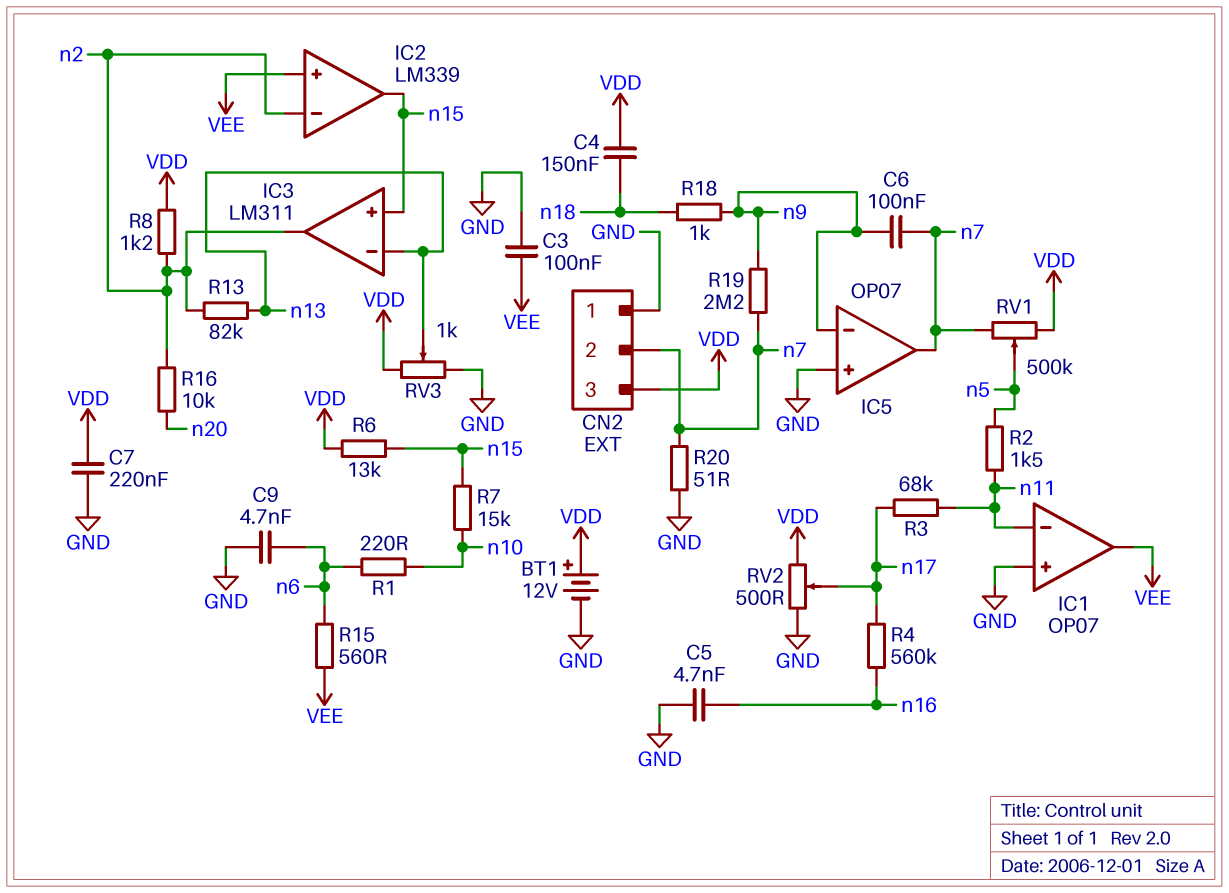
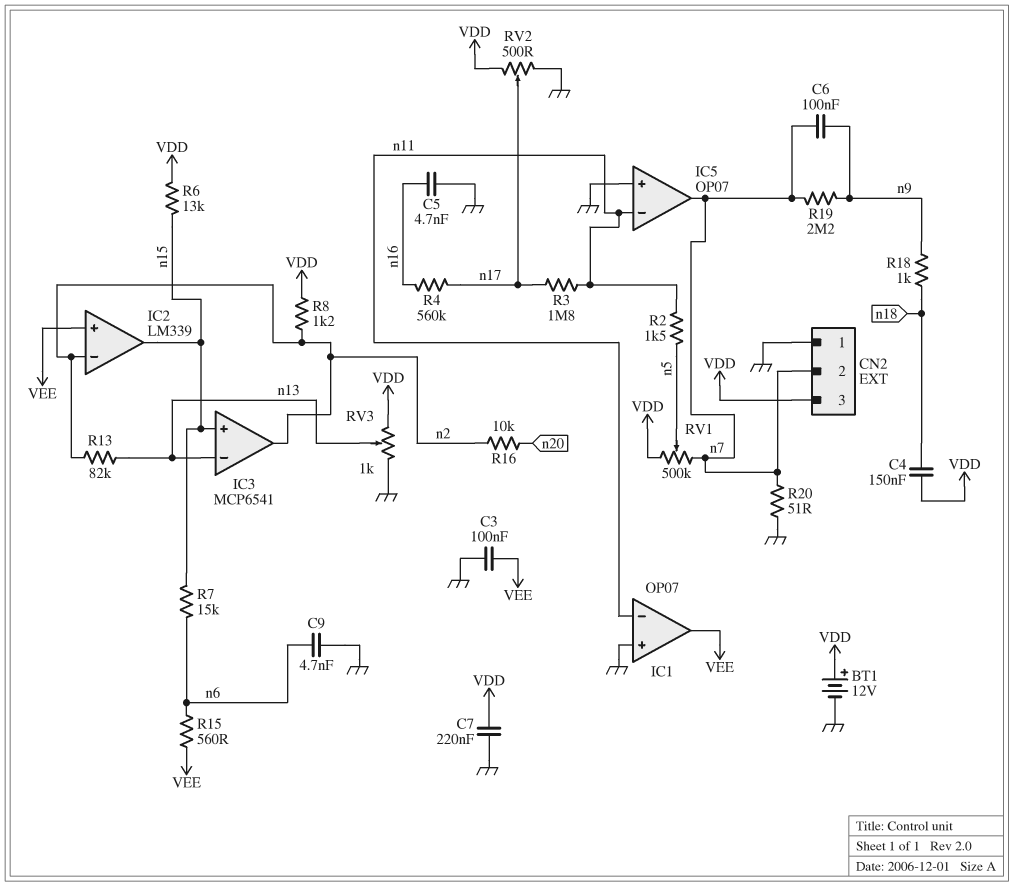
IC3: LM311 -> MCP6541
IC5 pin in-: n9 -> n11
R1: 220 (n6, n10) -> none
R3: 68k (n11, n17) -> 1.8M (n11, n17)
R7: 15k (n10, n15) -> 15k (n6, n15)

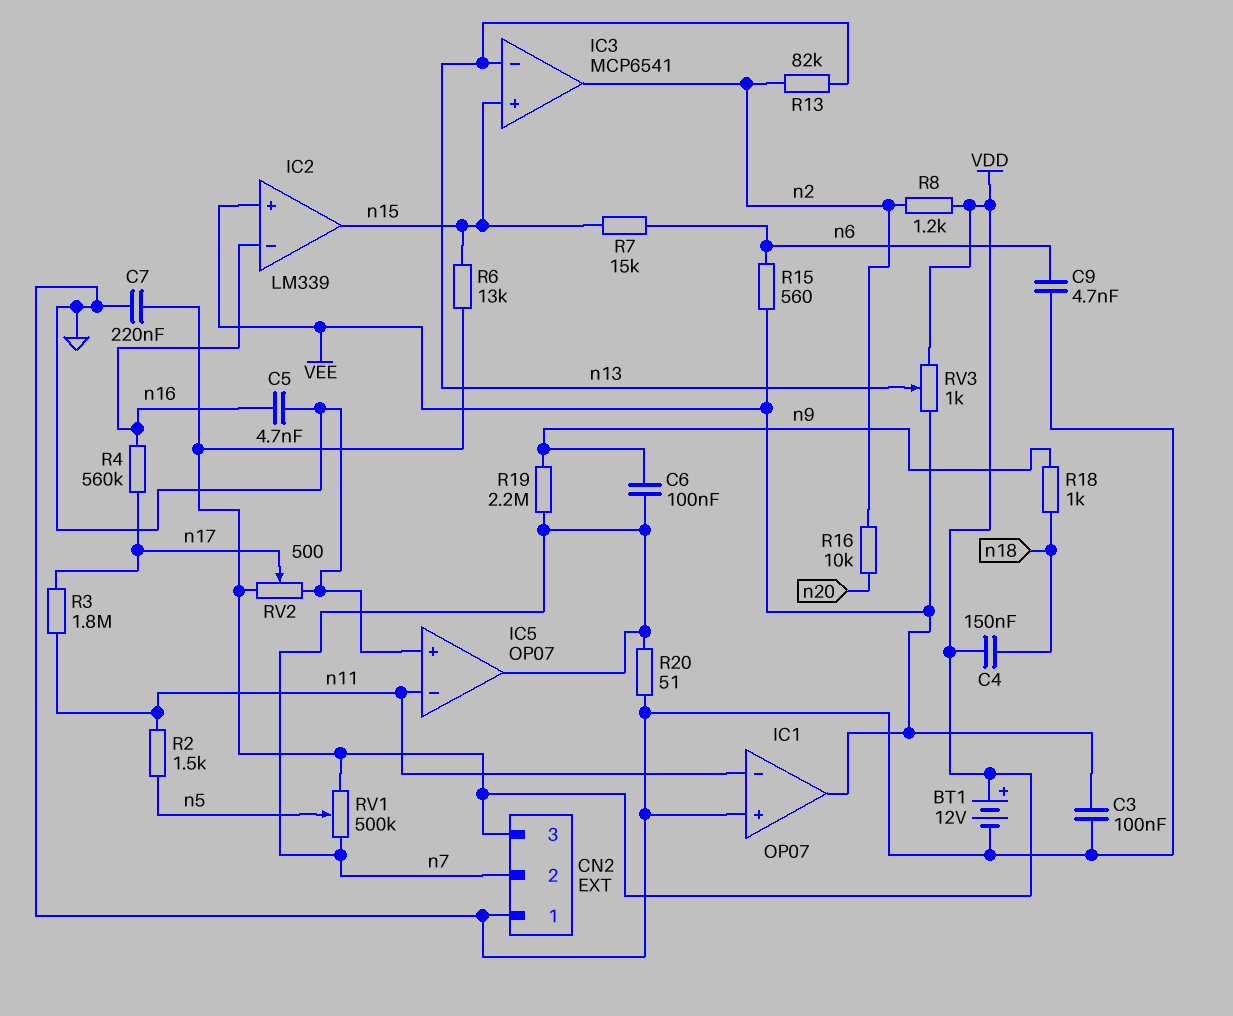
IC2 pin in-: n2 -> n16
RV3: 1k (GND, VDD, wiper n13) -> 1k (VDD, VEE, wiper n13)

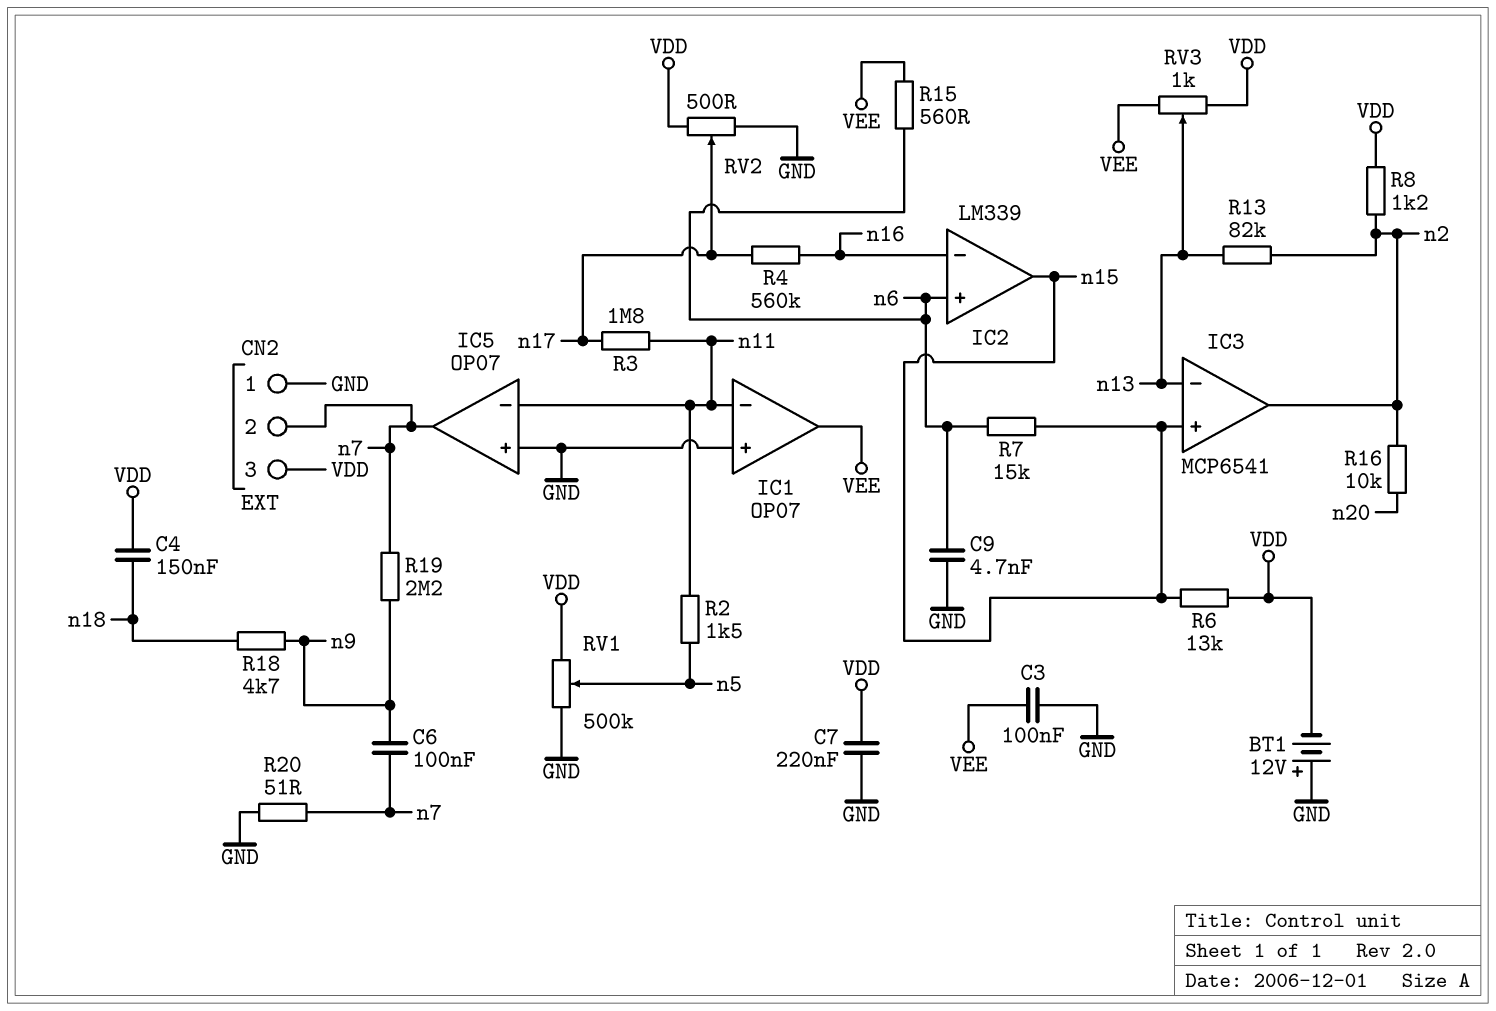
BT1: 12V (plus VDD, minus GND) -> 12V (plus GND, minus VDD)
C5: 4.7nF (GND, n16) -> none
IC2 pin in+: VEE -> n6
R18: 1k (n9, n18) -> 4.7k (n9, n18)
RV1: 500k (VDD, n7, wiper n5) -> 500k (GND, VDD, wiper n5)

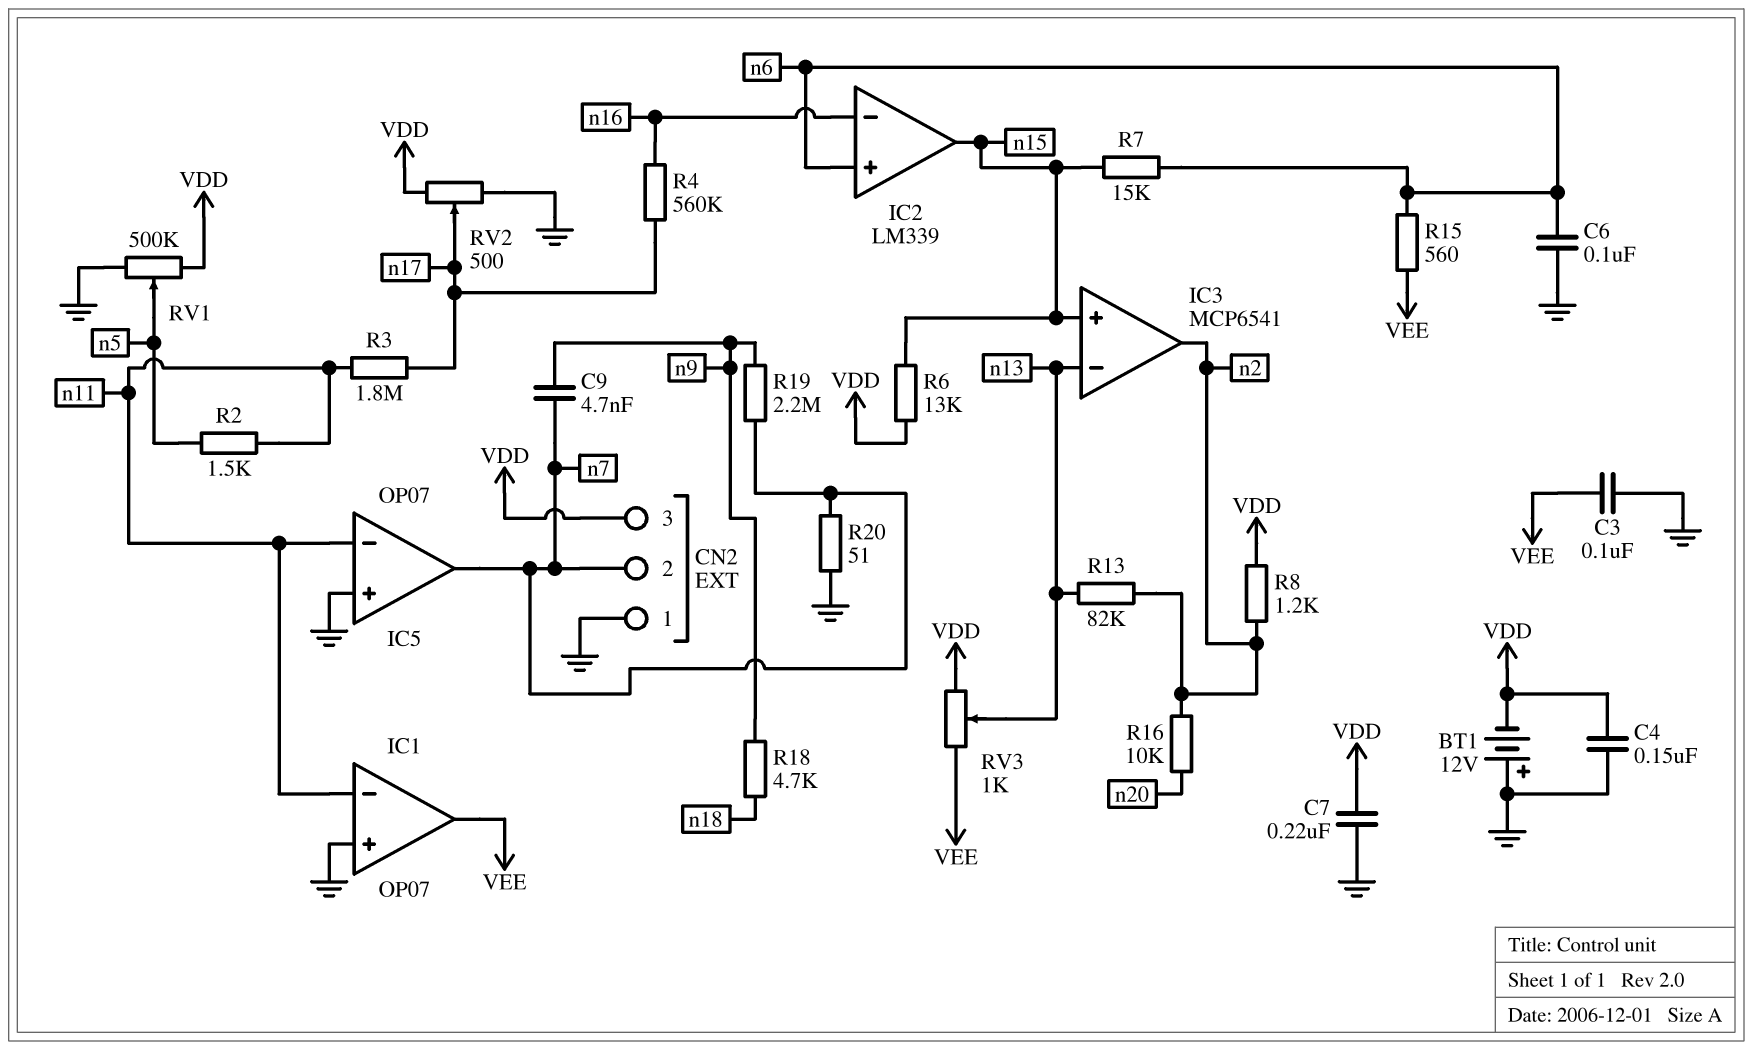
C4: 150nF (VDD, n18) -> 150nF (GND, VDD)
C6: 100nF (n7, n9) -> 100nF (GND, n6)
C9: 4.7nF (GND, n6) -> 4.7nF (n7, n9)

